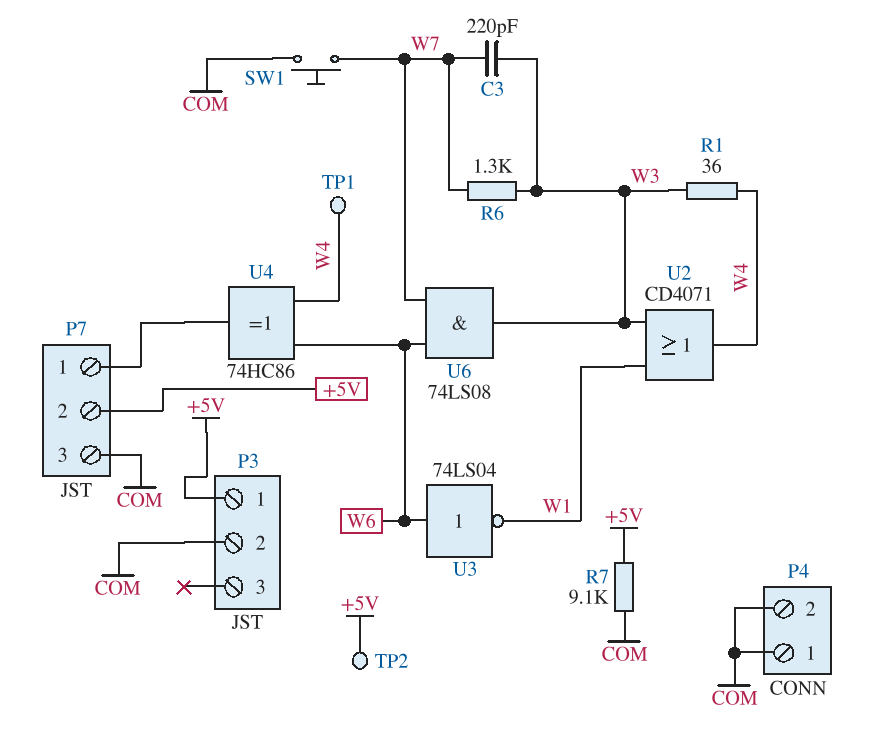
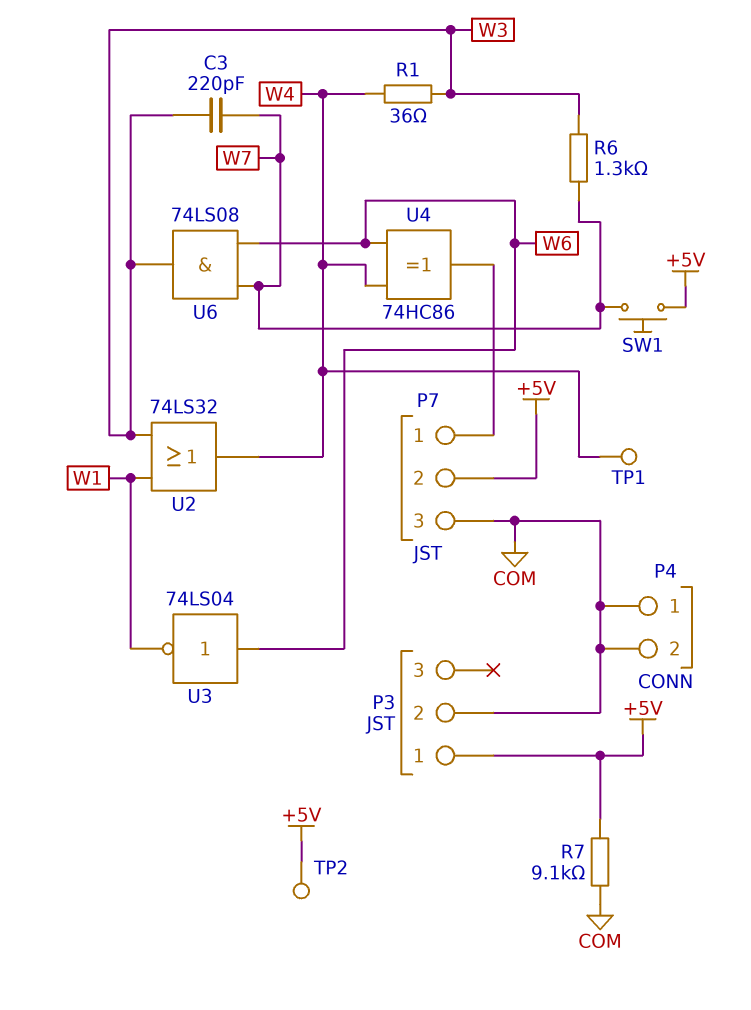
SW1: button (COM, W7) -> button (+5V, W7)
U2: OR CD4071 (in W1, in W3, out W4) -> OR 74LS32 (in W1, in W3, out W4)

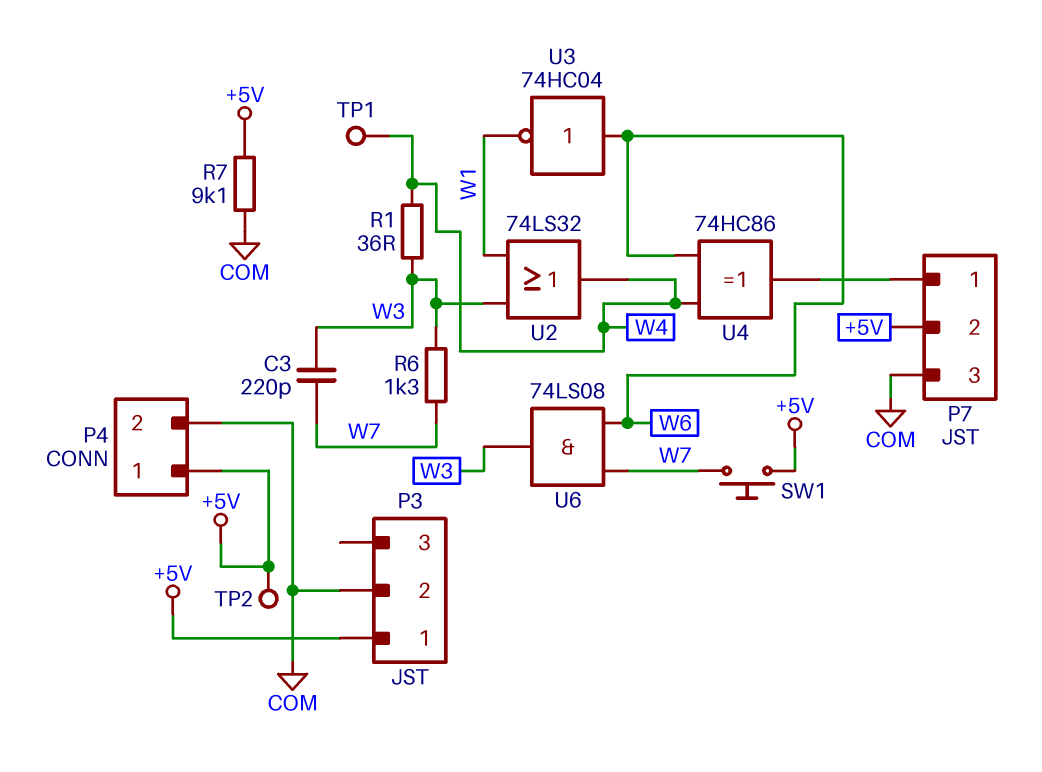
P4 pin 1: COM -> +5V
U3: NOT 74LS04 (in W6, out W1) -> NOT 74HC04 (in W6, out W1)

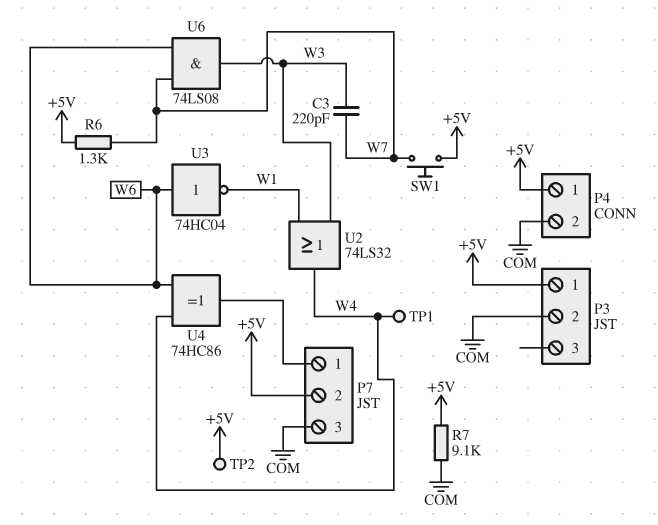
R1: 36 (W3, W4) -> none
R6: 1.3k (W3, W7) -> 1.3k (+5V, W7)

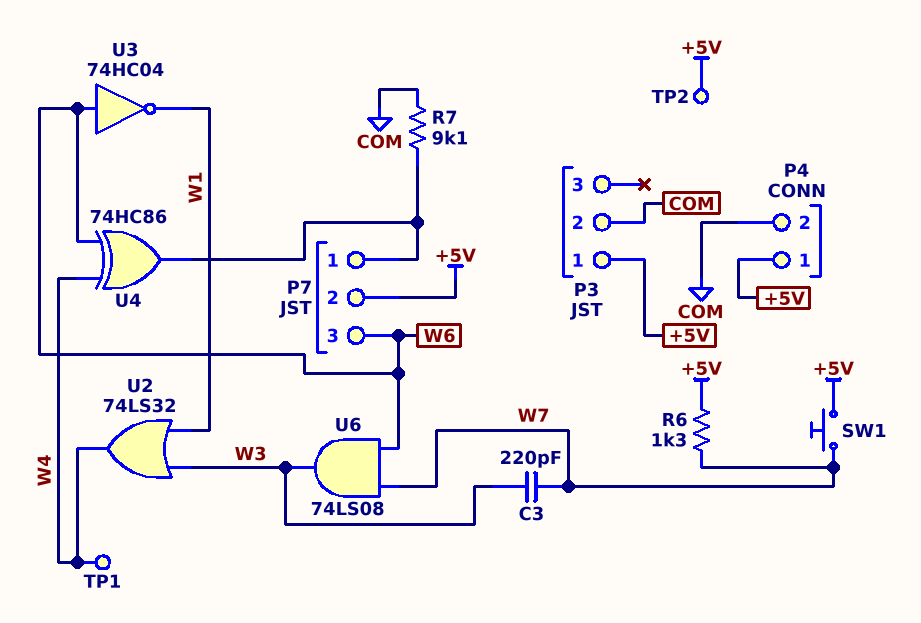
P7 pin 3: COM -> W6
R7: 9.1k (+5V, COM) -> 9.1k (COM, P7/1)

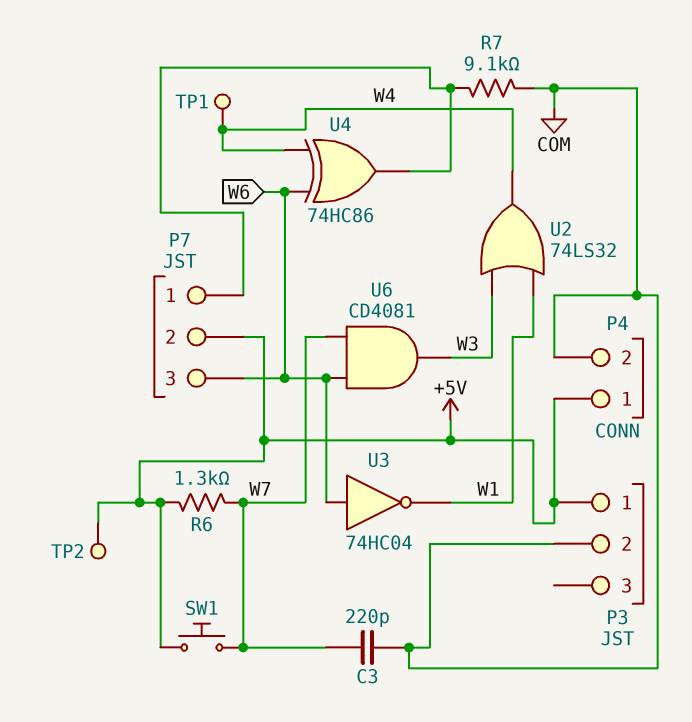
C3: 220pF (W3, W7) -> 220pF (COM, W7)
U6: AND 74LS08 (in W6, in W7, out W3) -> AND CD4081 (in W6, in W7, out W3)

